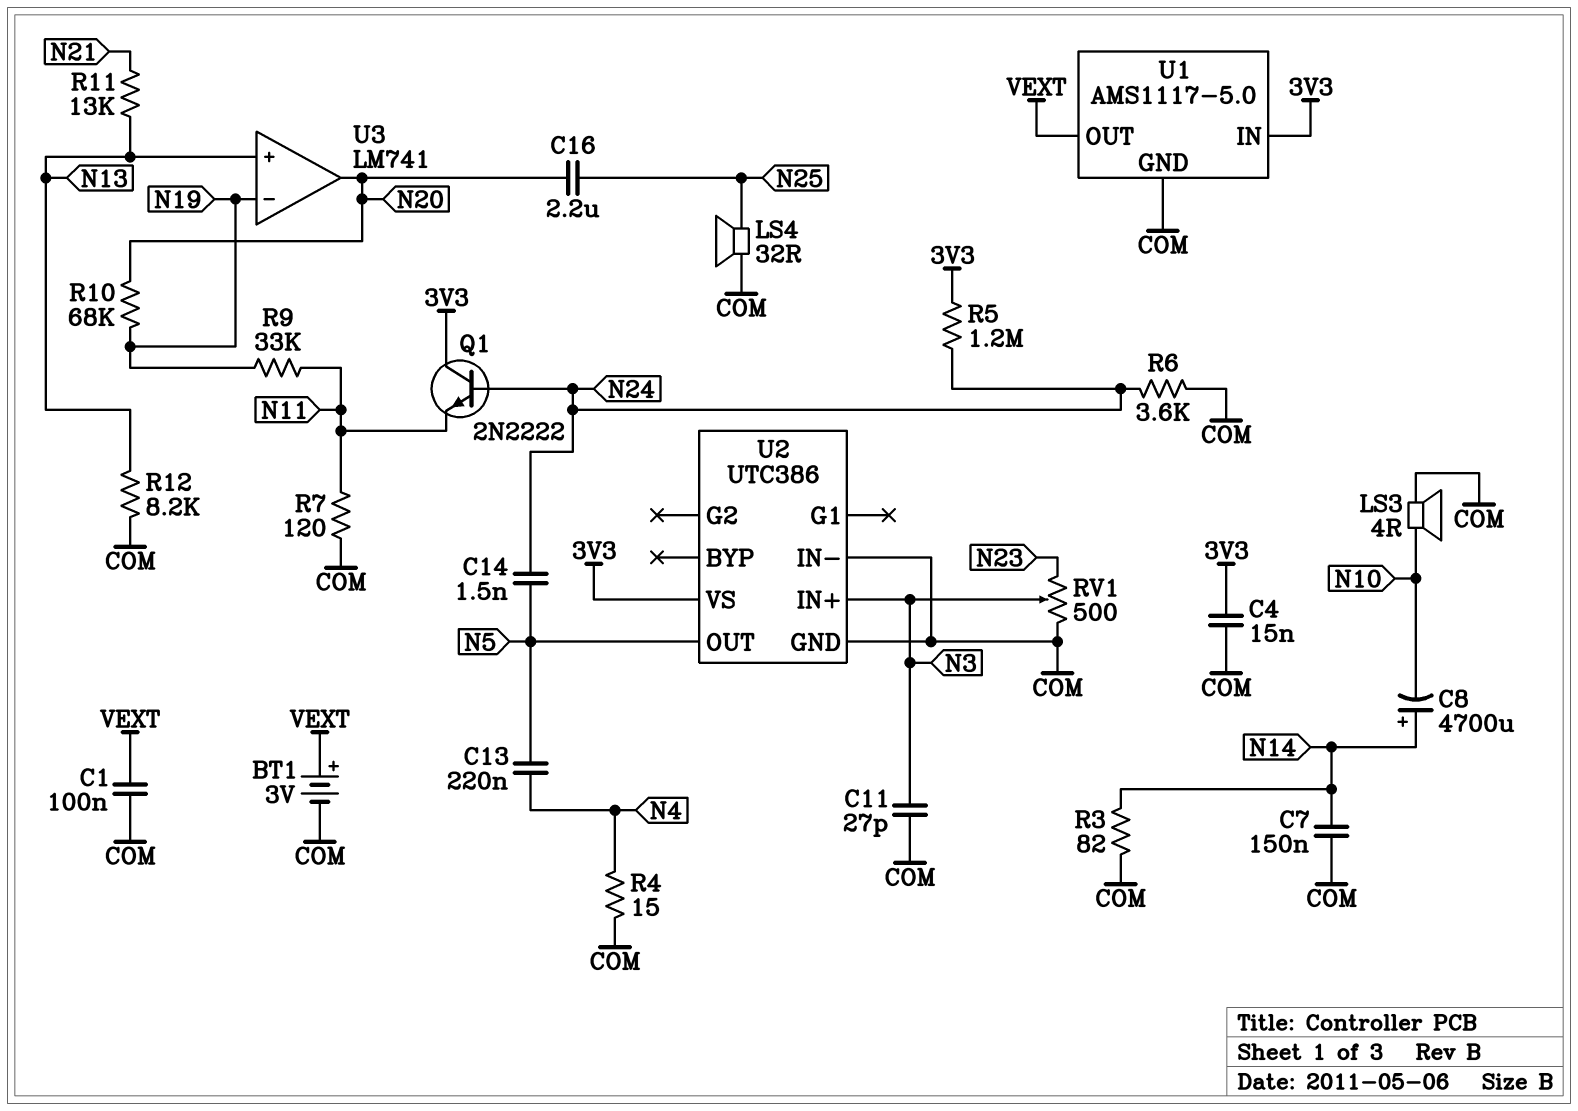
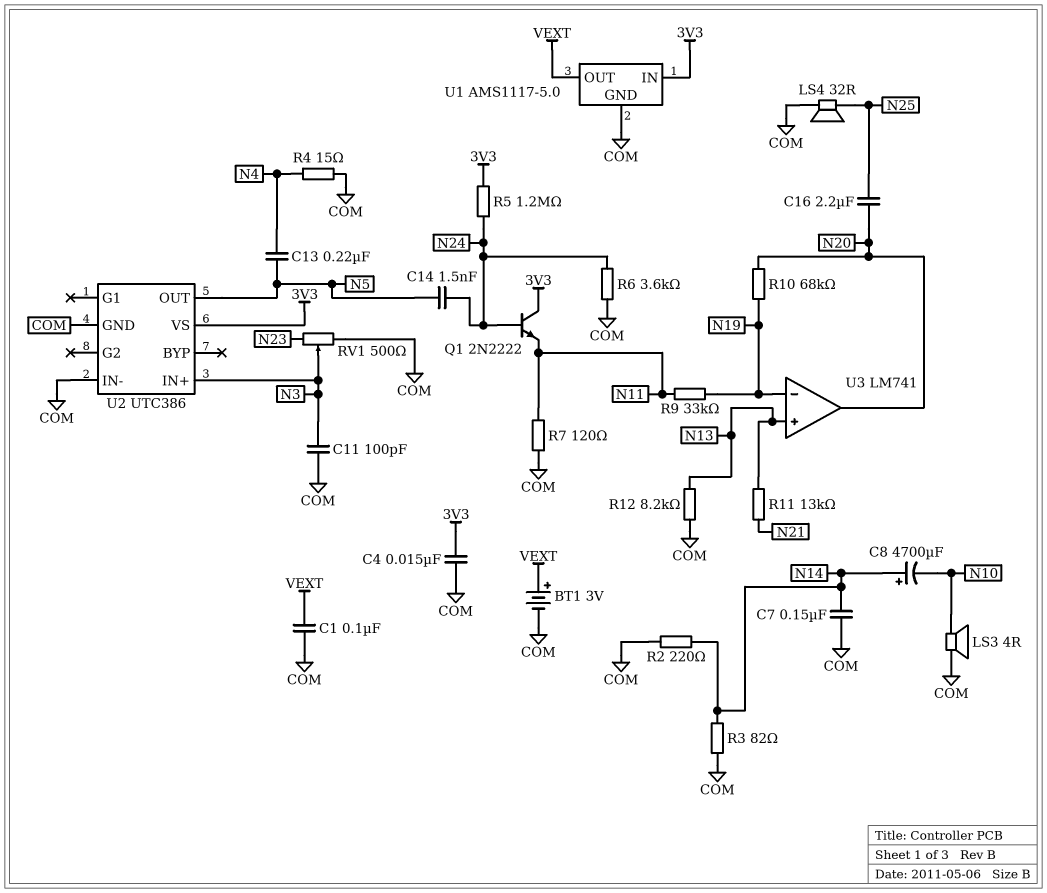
C11: 27pF (COM, N3) -> 100pF (COM, N3)
R2: none -> 220 (COM, N14)

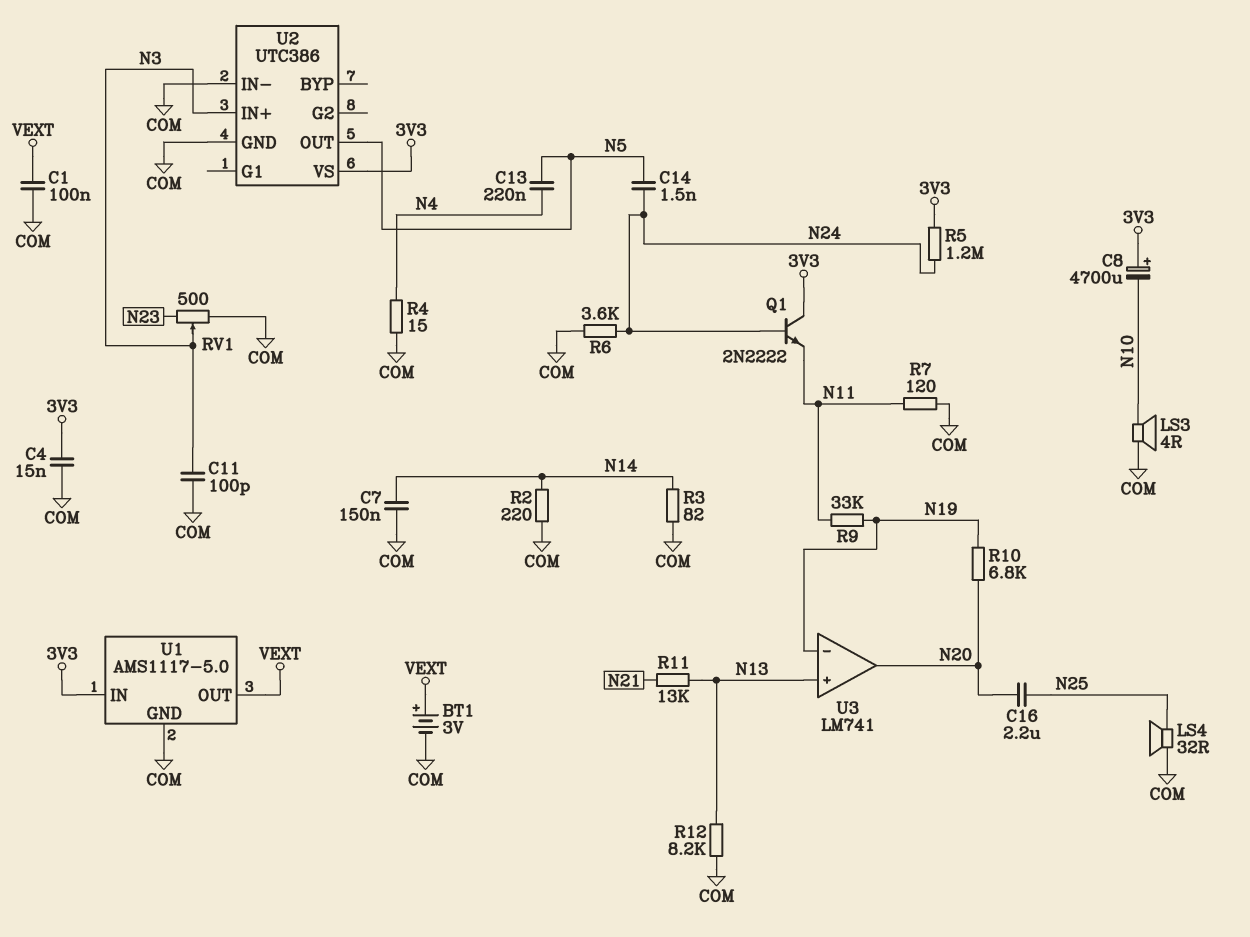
C8: 4700uF (plus N14, minus N10) -> 4700uF (plus 3V3, minus N10)
R10: 68k (N19, N20) -> 6.8k (N19, N20)

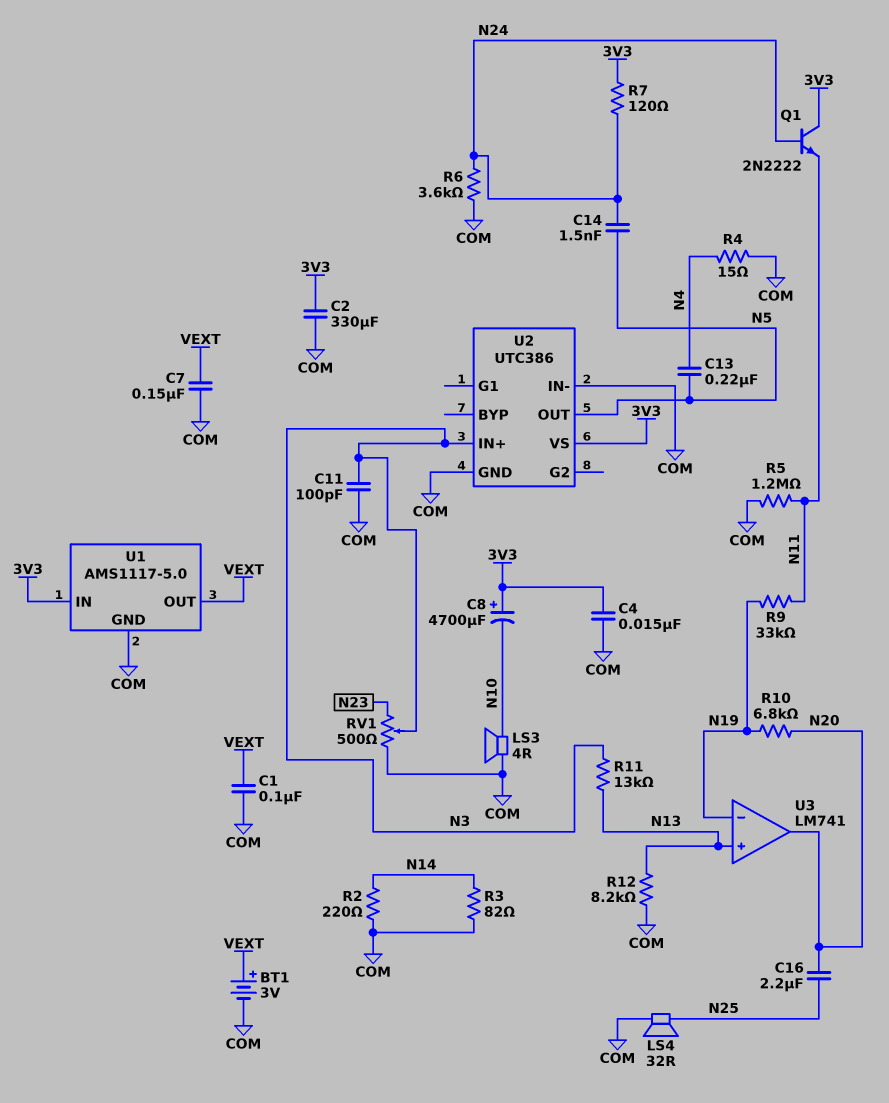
C2: none -> 330uF (3V3, COM)
C7: 150nF (COM, N14) -> 150nF (COM, VEXT)
R5: 1.2M (3V3, N24) -> 1.2M (COM, N11)
R7: 120 (COM, N11) -> 120 (3V3, N24)
R11: 13k (N13, N21) -> 13k (N3, N13)

